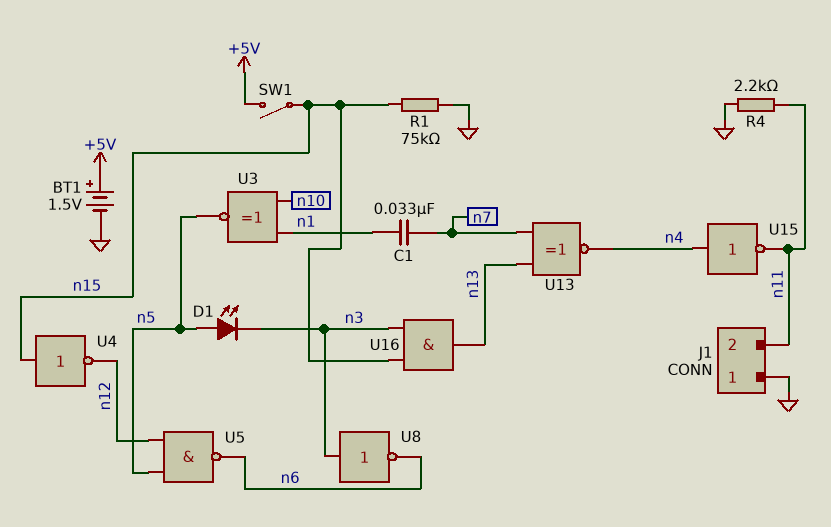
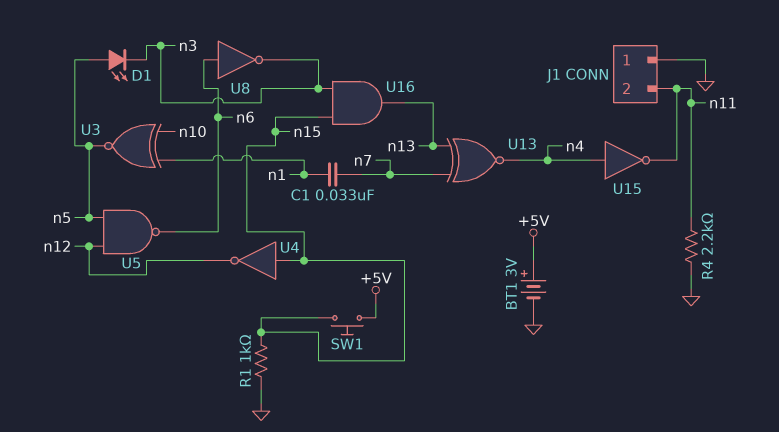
BT1: 1.5V (plus +5V, minus GND) -> 3V (plus +5V, minus GND)
R1: 75k (GND, n15) -> 1k (GND, n15)
SW1: switch (+5V, n15) -> button (+5V, n15)
U8: NOT (in n3, out n6) -> NOT (in n6, out n3)

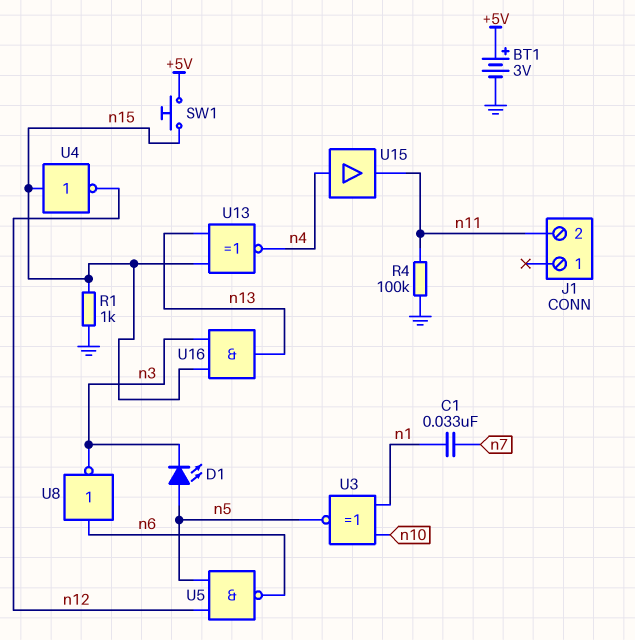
J1 pin 1: GND -> none
R4: 2.2k (GND, n11) -> 100k (GND, n11)
U13: XNOR (in n7, in n13, out n4) -> XNOR (in n13, in n15, out n4)
U15: NOT (in n4, out n11) -> buffer (in n4, out n11)

